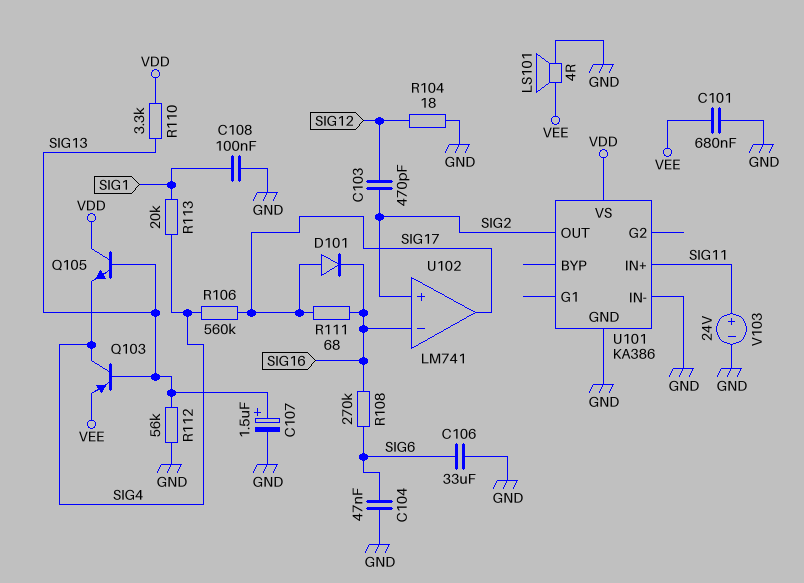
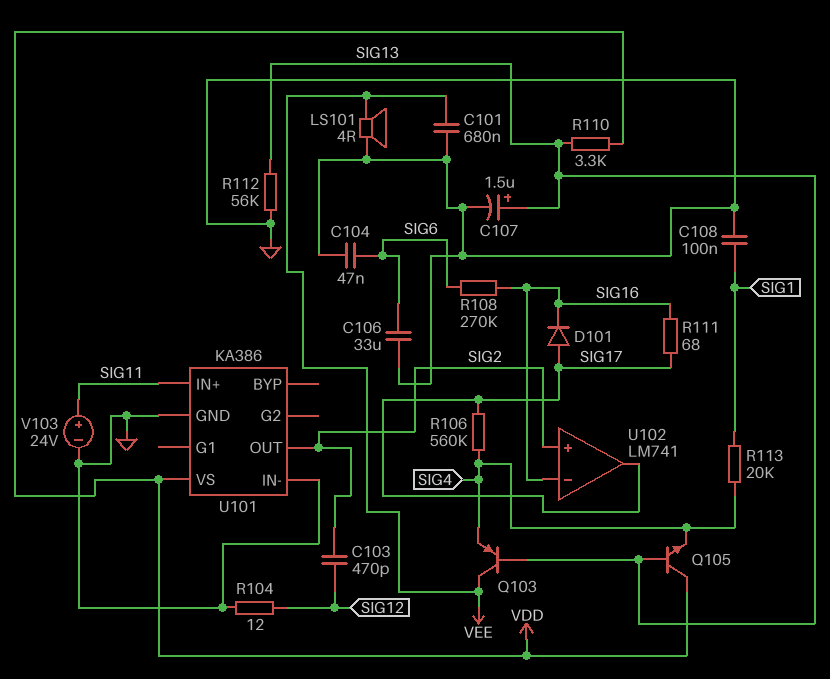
Q103: PNP (B SIG13, C SIG4, E VEE) -> PNP (B SIG13, C VEE, E SIG4)
R104: 18 (GND, SIG12) -> 12 (GND, SIG12)

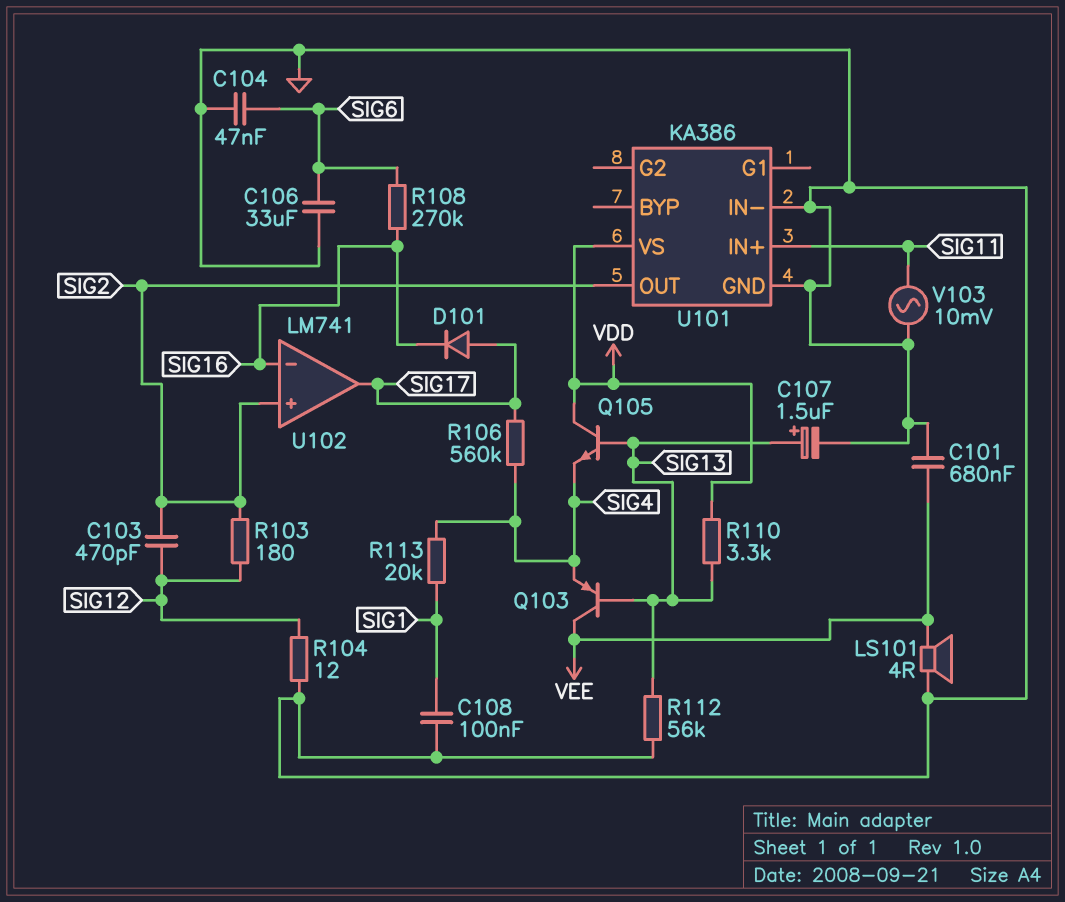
R103: none -> 180 (SIG2, SIG12)
R111: 68 (SIG16, SIG17) -> none
V103: 24V (plus SIG11, minus GND) -> AC 10mV (GND, SIG11)

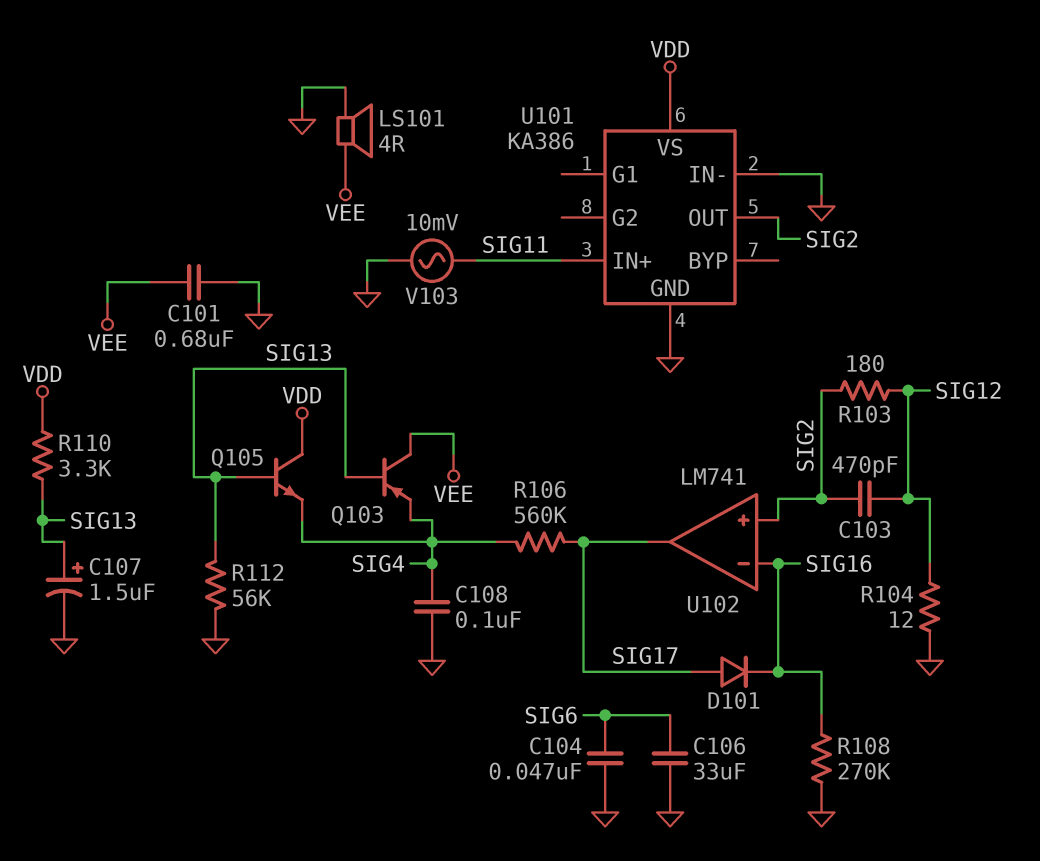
C108: 100nF (GND, SIG1) -> 100nF (GND, SIG4)
R108: 270k (SIG6, SIG16) -> 270k (GND, SIG16)
R113: 20k (SIG1, SIG4) -> none

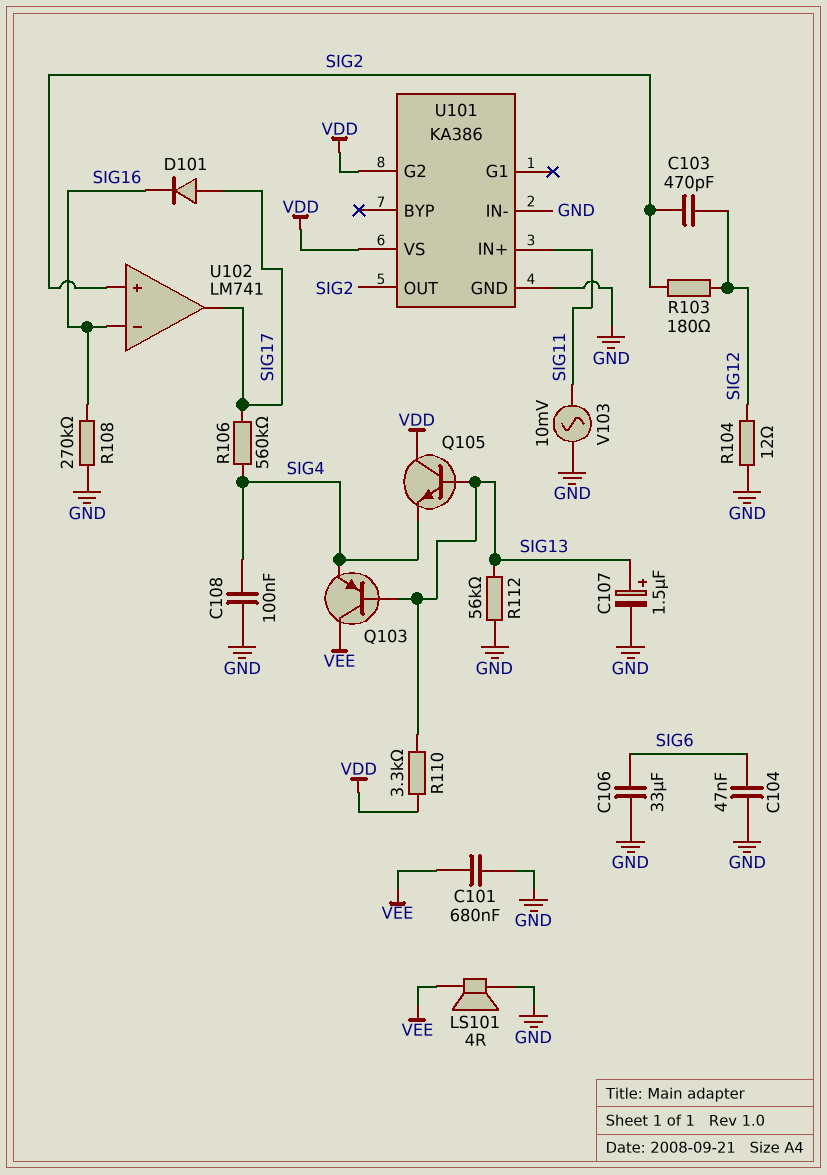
U101 pin G2: none -> VDD

